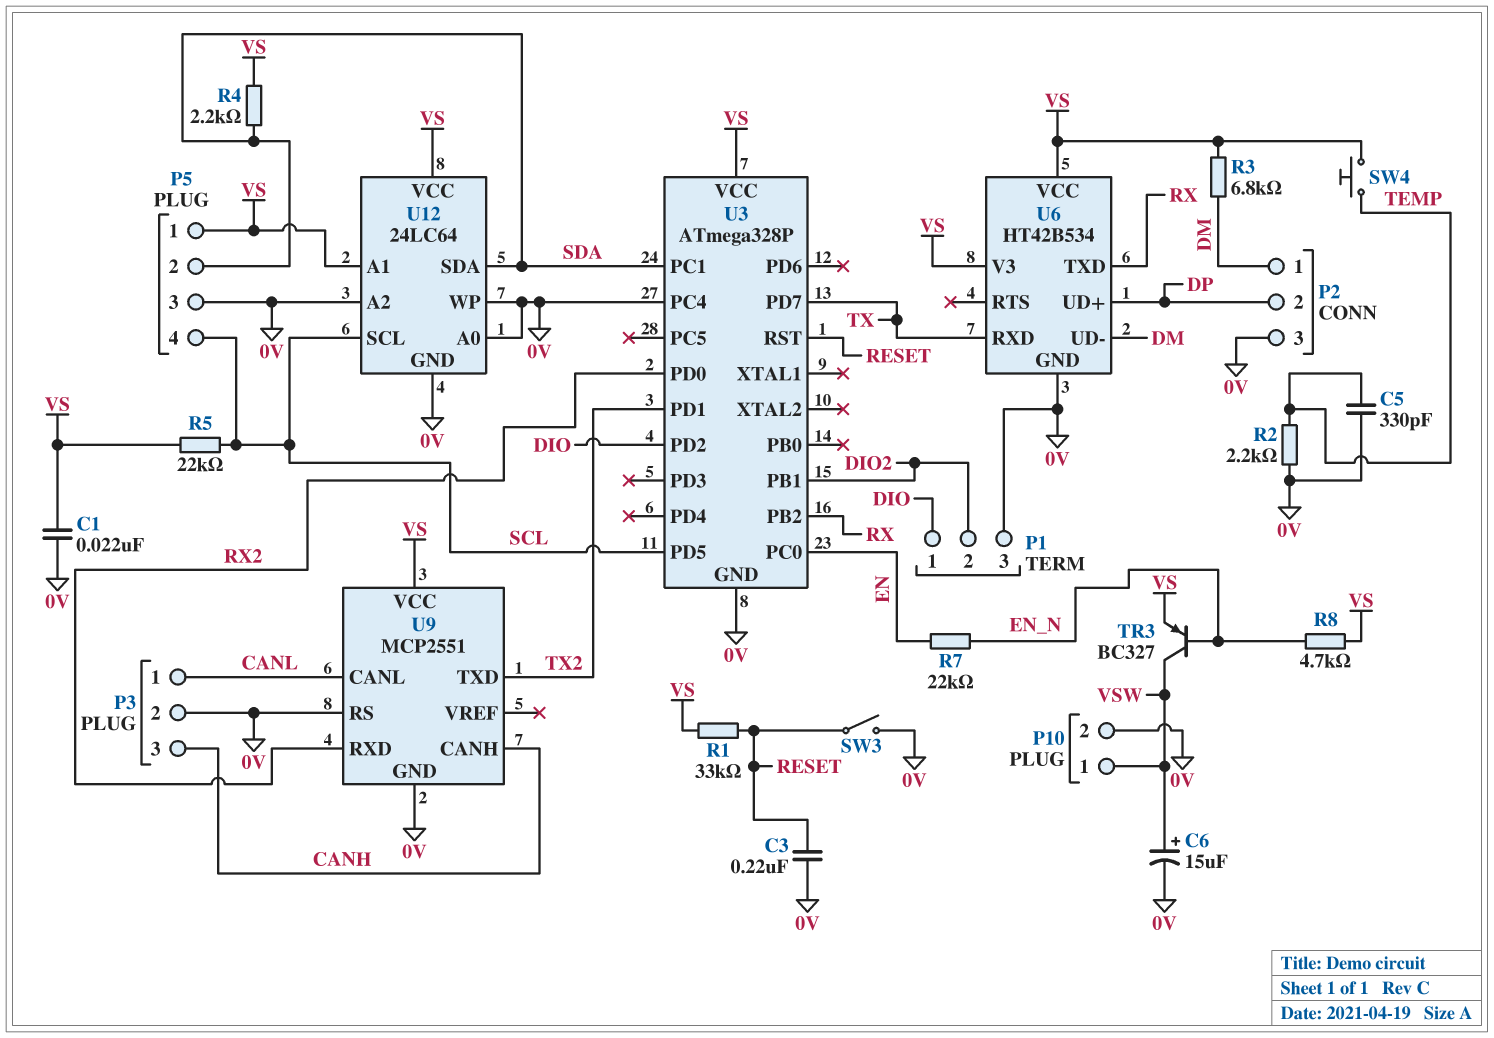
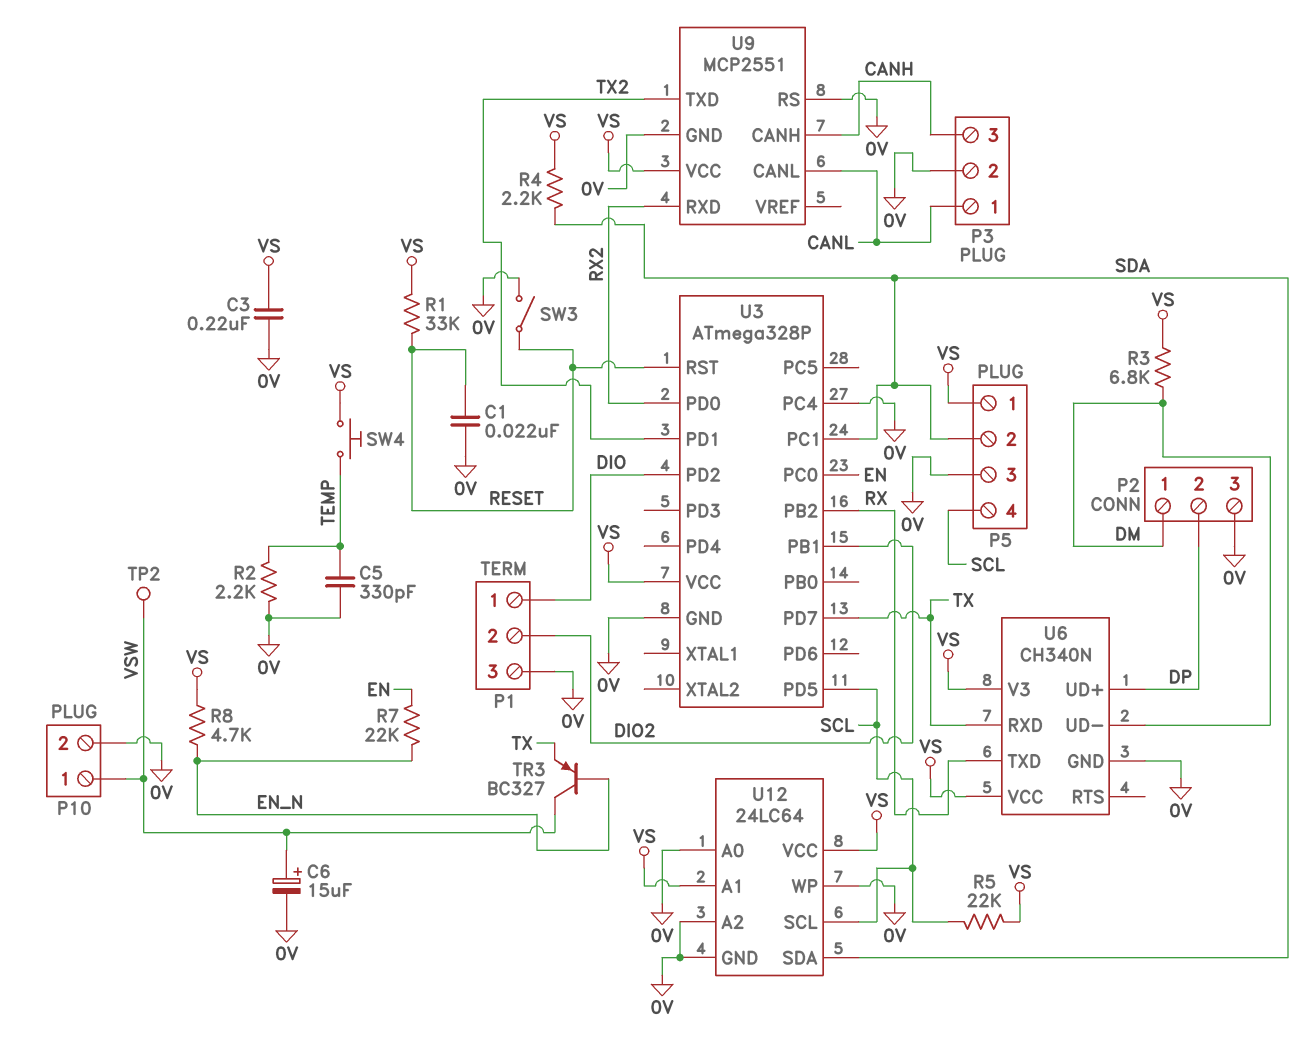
C1: 22nF (0V, VS) -> 22nF (0V, RESET)
C3: 220nF (0V, RESET) -> 220nF (0V, VS)
TP2: none -> test point (VSW)
TR3: PNP BC327 (B EN_N, C VSW, E VS) -> PNP BC327 (B EN_N, C VSW, E TX)
U6: HT42B534 -> CH340N

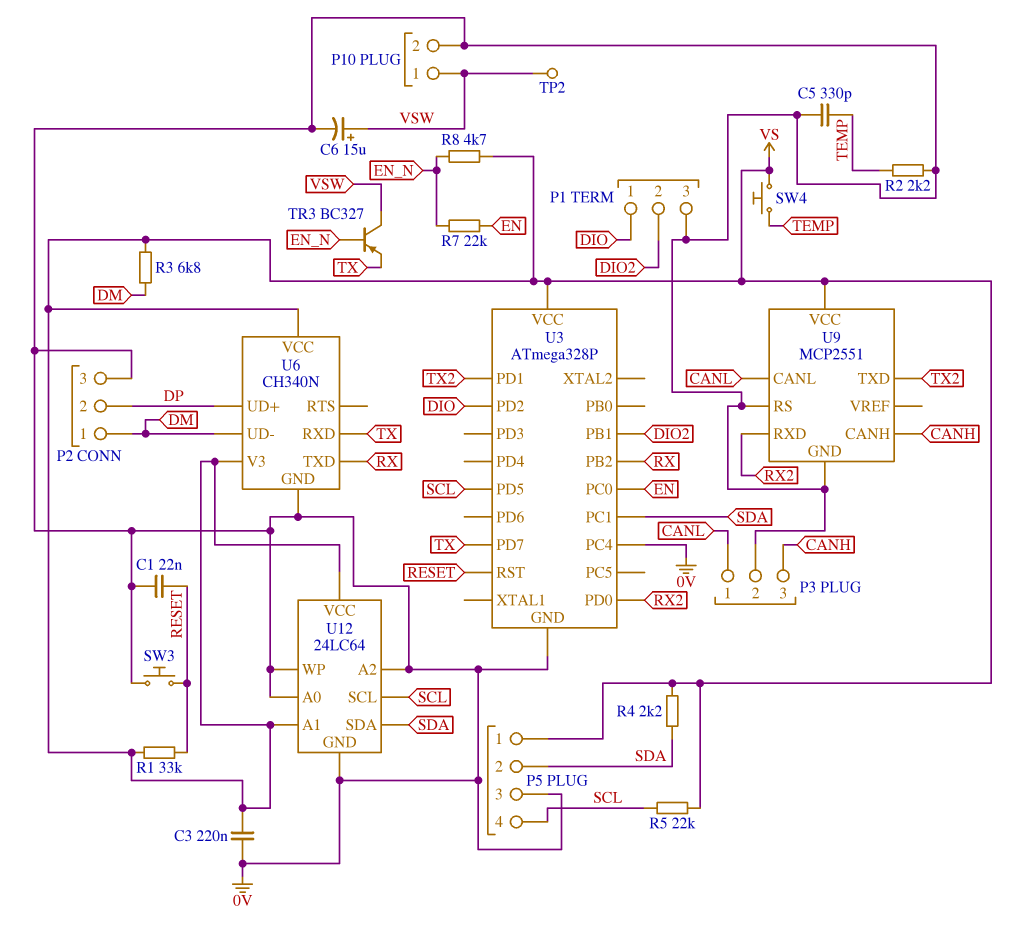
SW3: switch (0V, RESET) -> button (0V, RESET)

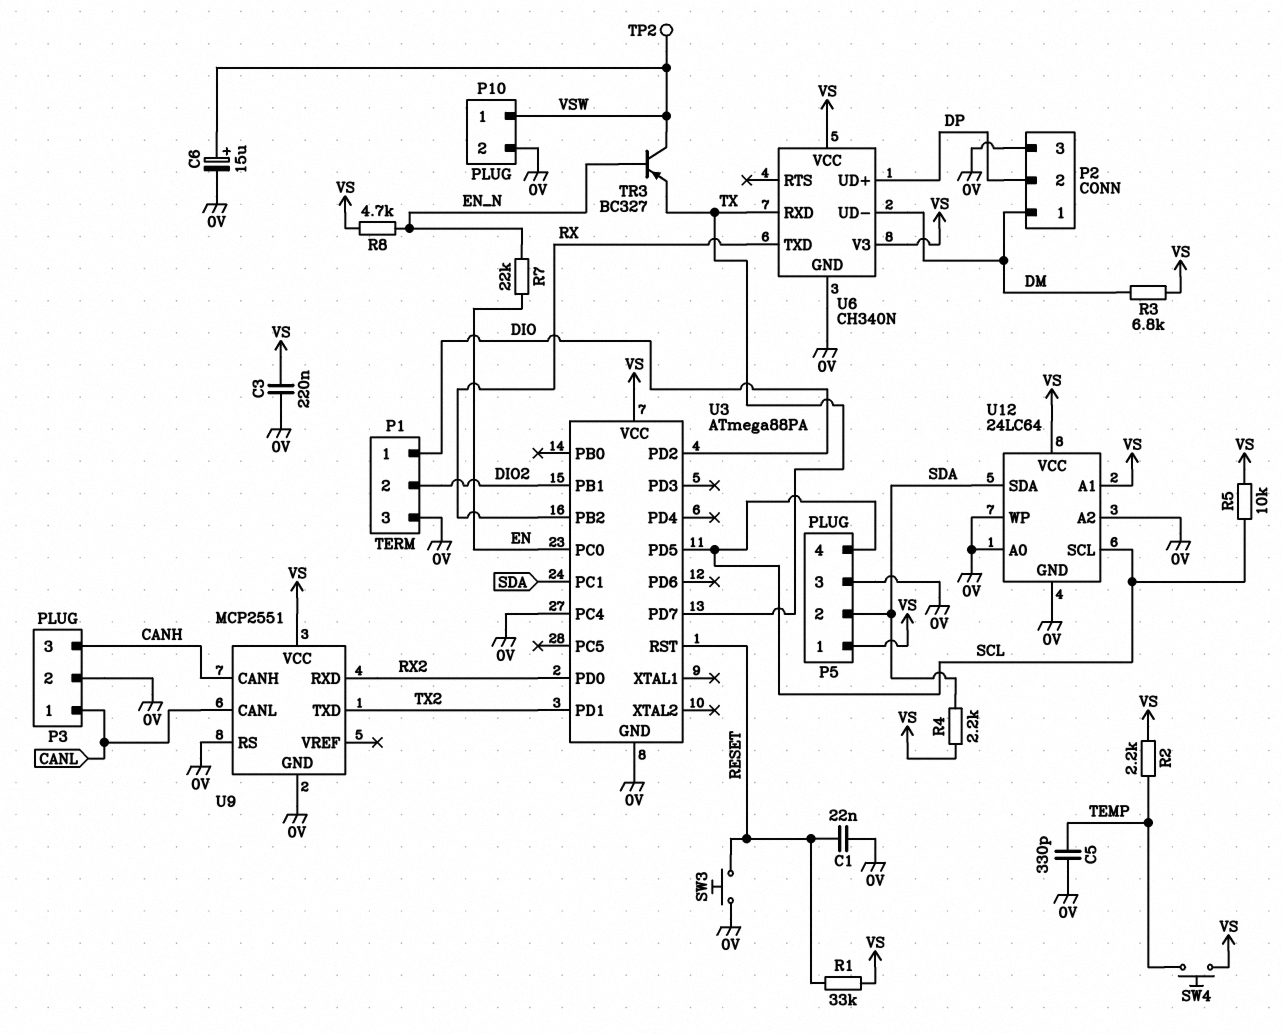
R2: 2.2k (0V, TEMP) -> 2.2k (TEMP, VS)
R5: 22k (SCL, VS) -> 10k (SCL, VS)
U3: ATmega328P -> ATmega88PA

